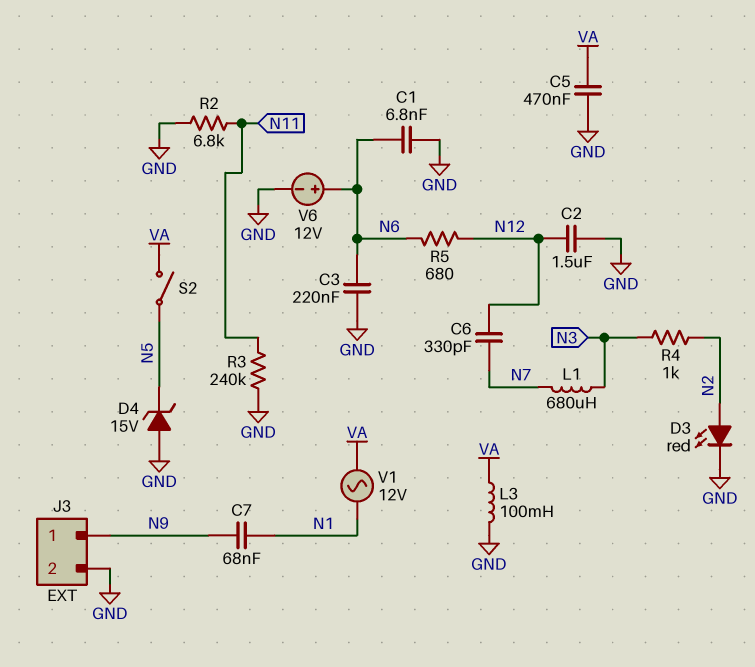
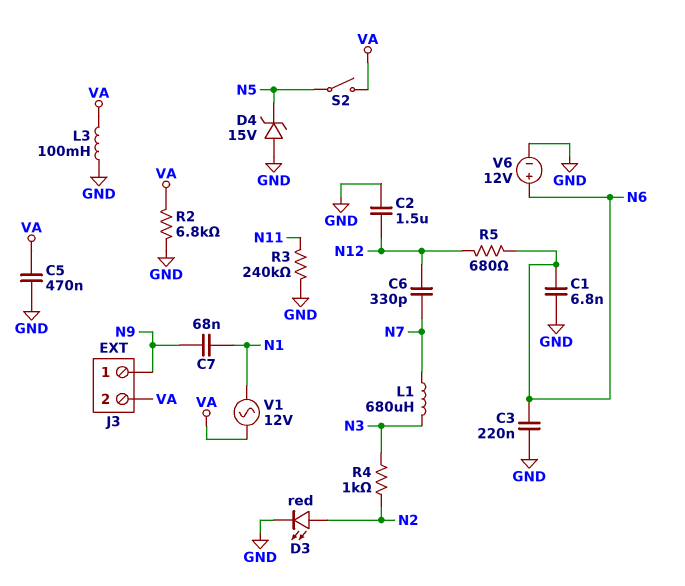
J3 pin 2: GND -> VA
R2: 6.8k (GND, N11) -> 6.8k (GND, VA)

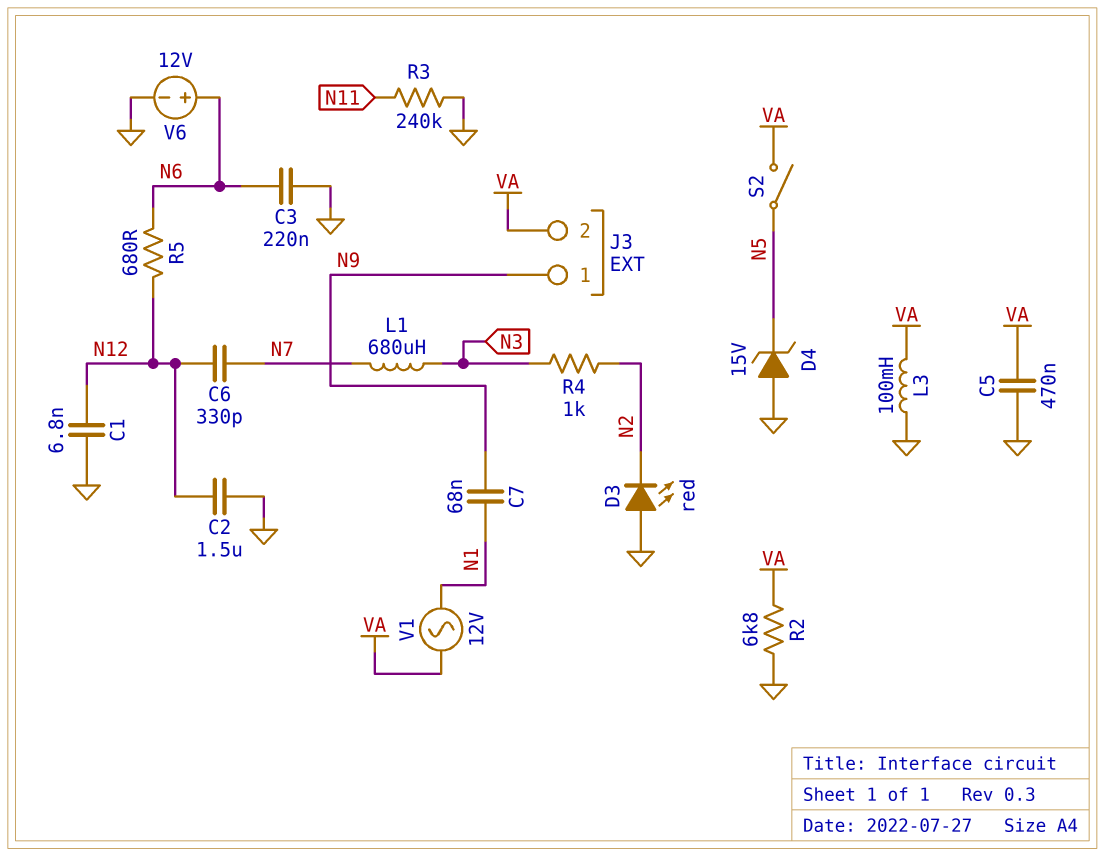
C1: 6.8nF (GND, N6) -> 6.8nF (GND, N12)
D3: LED red (A N2, K GND) -> LED red (A GND, K N2)

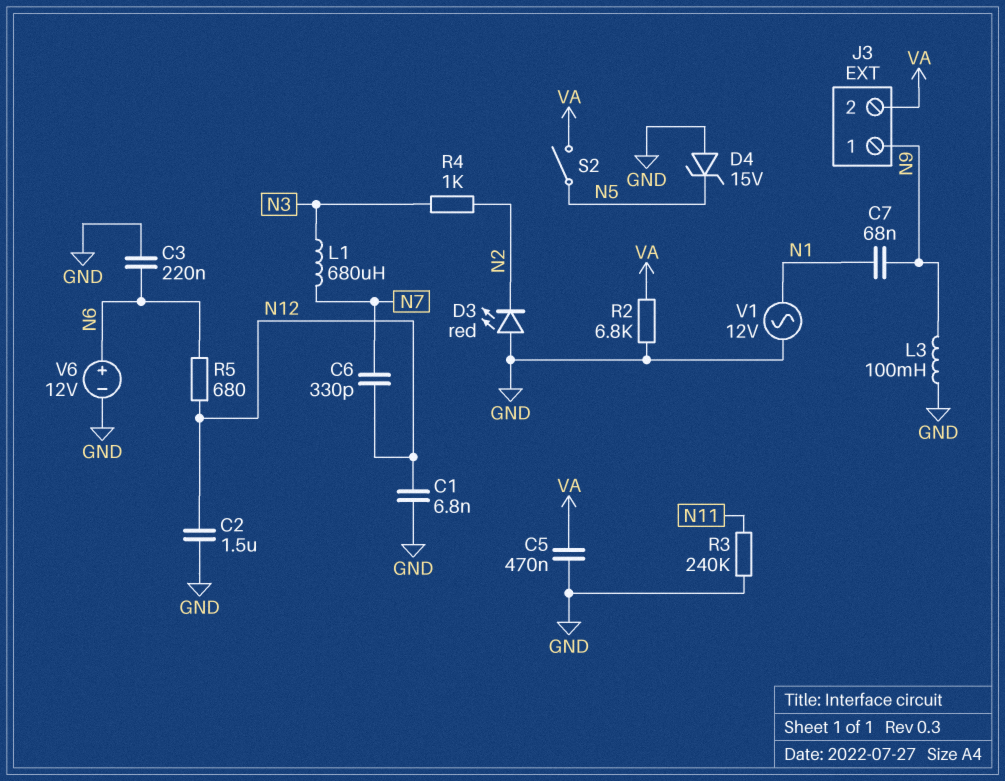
L3: 100mH (GND, VA) -> 100mH (GND, N9)
V1: AC 12V (N1, VA) -> AC 12V (GND, N1)

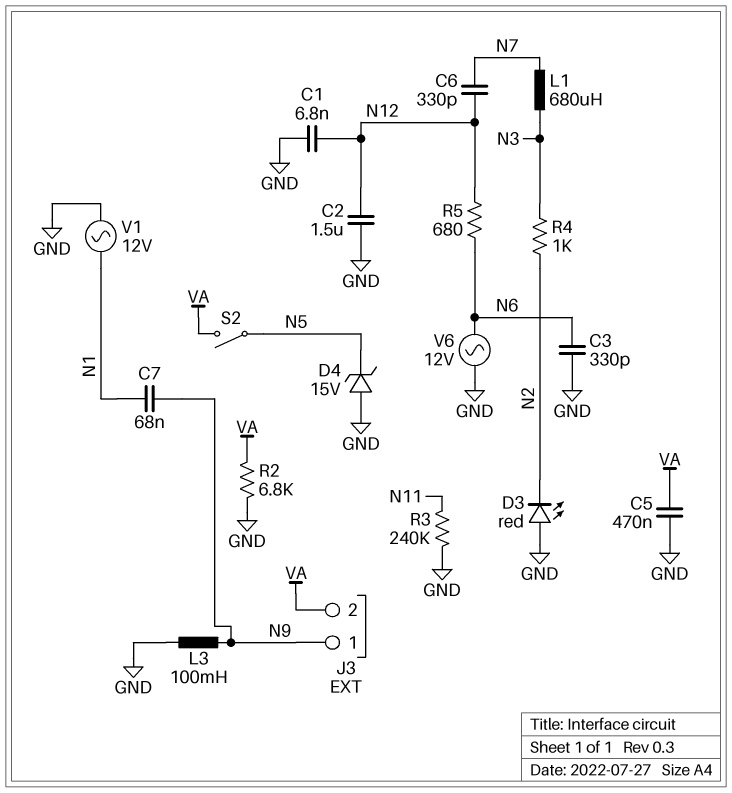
C3: 220nF (GND, N6) -> 330pF (GND, N6)
V6: 12V (plus N6, minus GND) -> AC 12V (GND, N6)

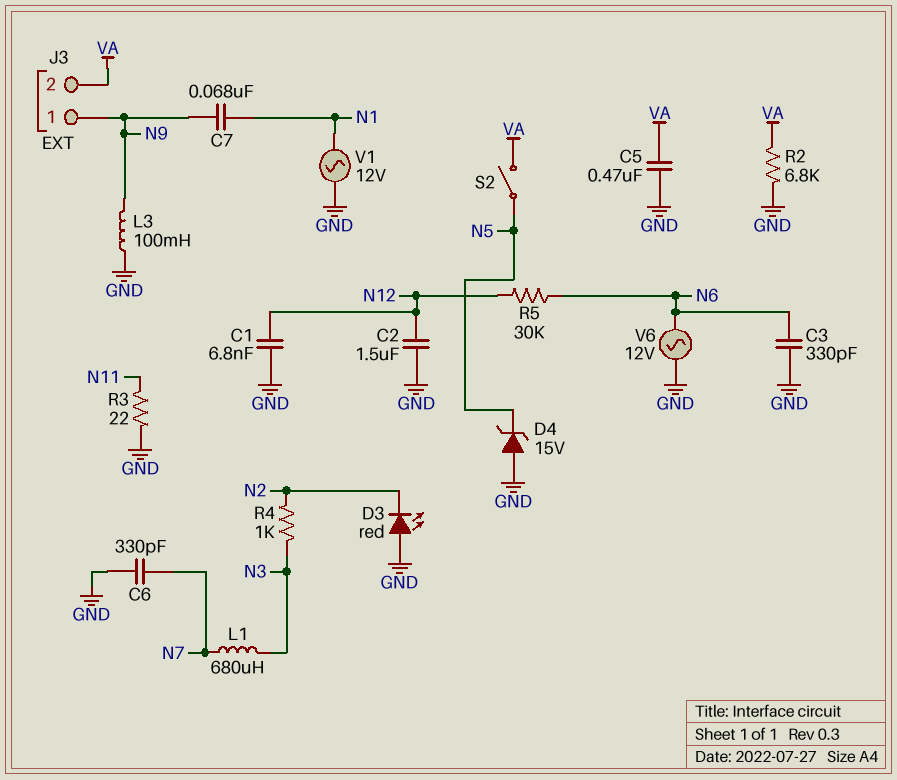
C6: 330pF (N7, N12) -> 330pF (GND, N7)
R3: 240k (GND, N11) -> 22 (GND, N11)
R5: 680 (N6, N12) -> 30k (N6, N12)

